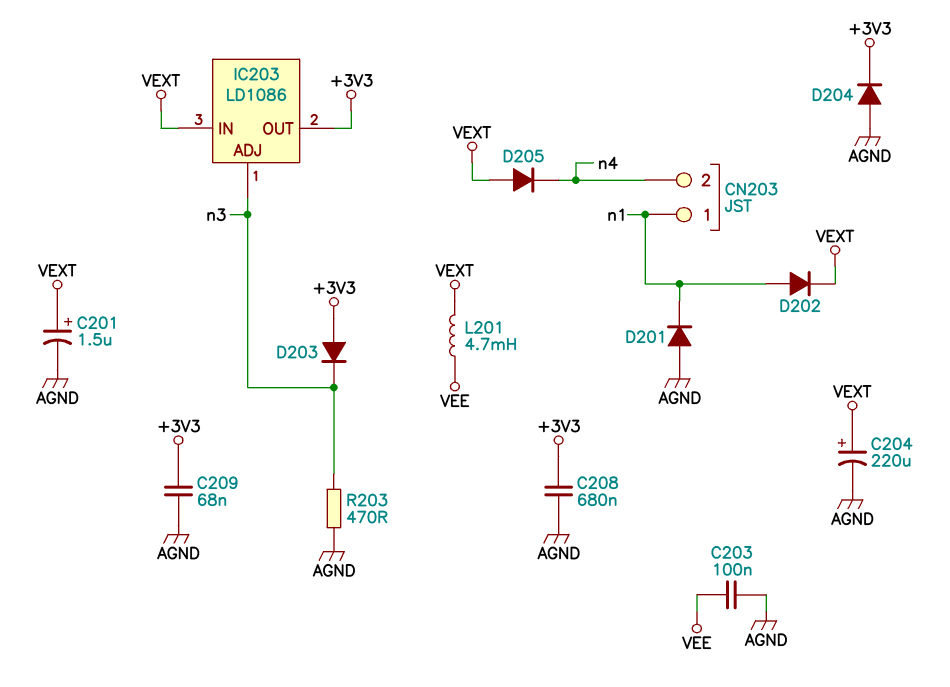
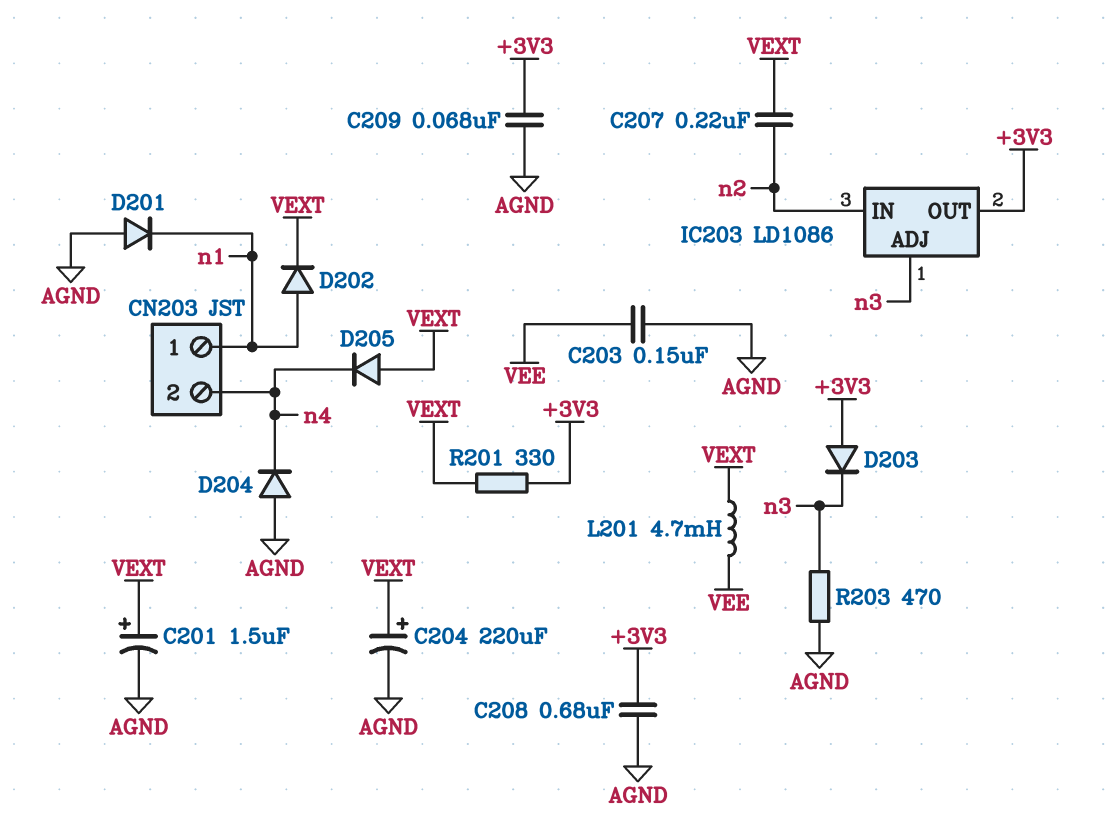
C203: 100nF (AGND, VEE) -> 150nF (AGND, VEE)
C207: none -> 220nF (VEXT, n2)
D204: diode (A AGND, K +3V3) -> diode (A AGND, K n4)
IC203 pin IN: VEXT -> n2
R201: none -> 330 (+3V3, VEXT)

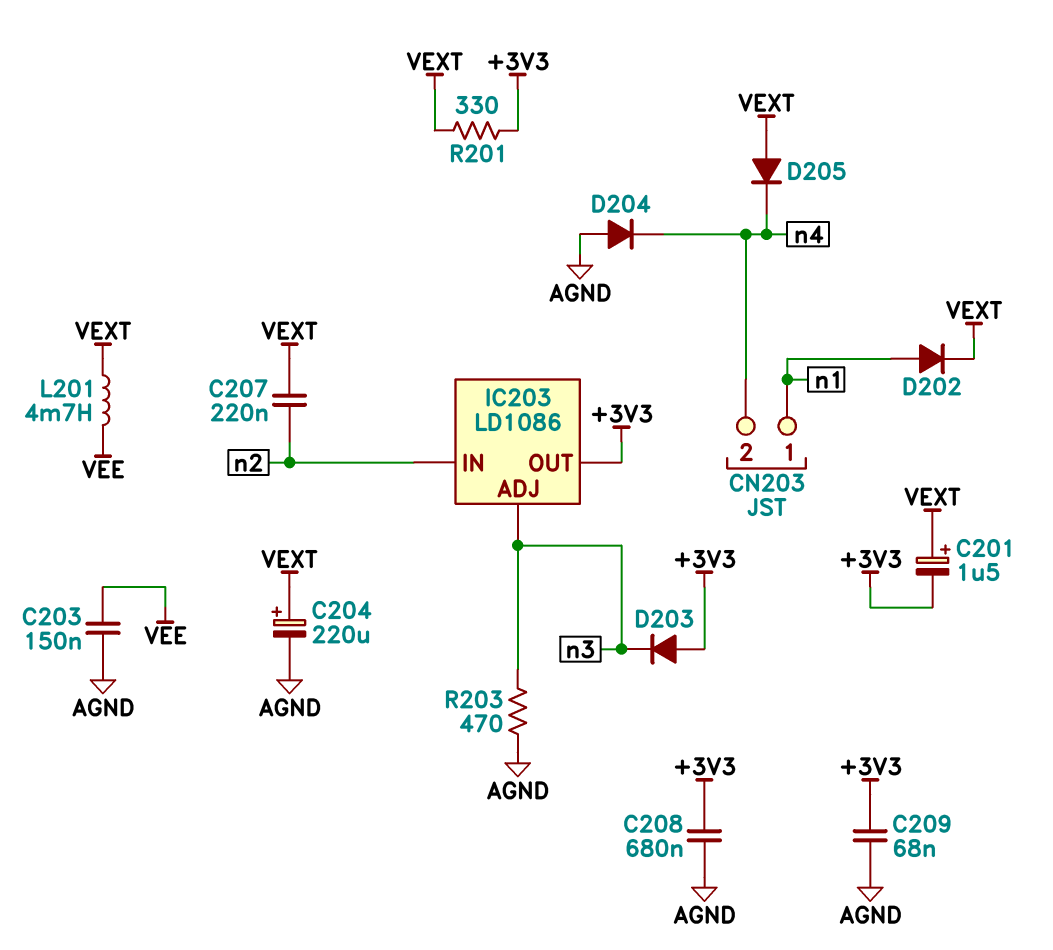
C201: 1.5uF (plus VEXT, minus AGND) -> 1.5uF (plus VEXT, minus +3V3)
D201: diode (A AGND, K n1) -> none

